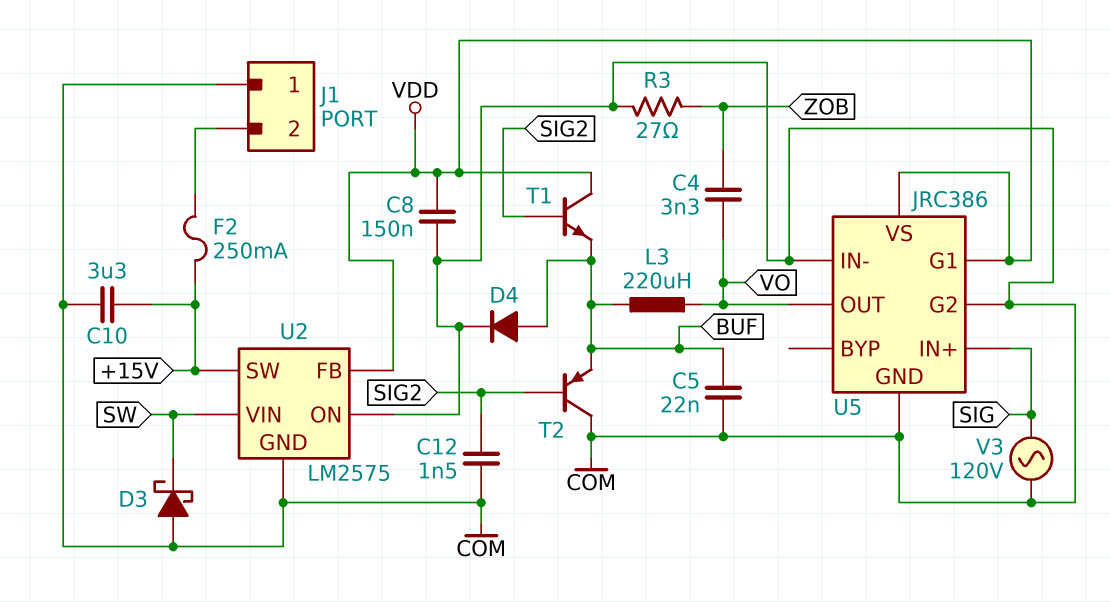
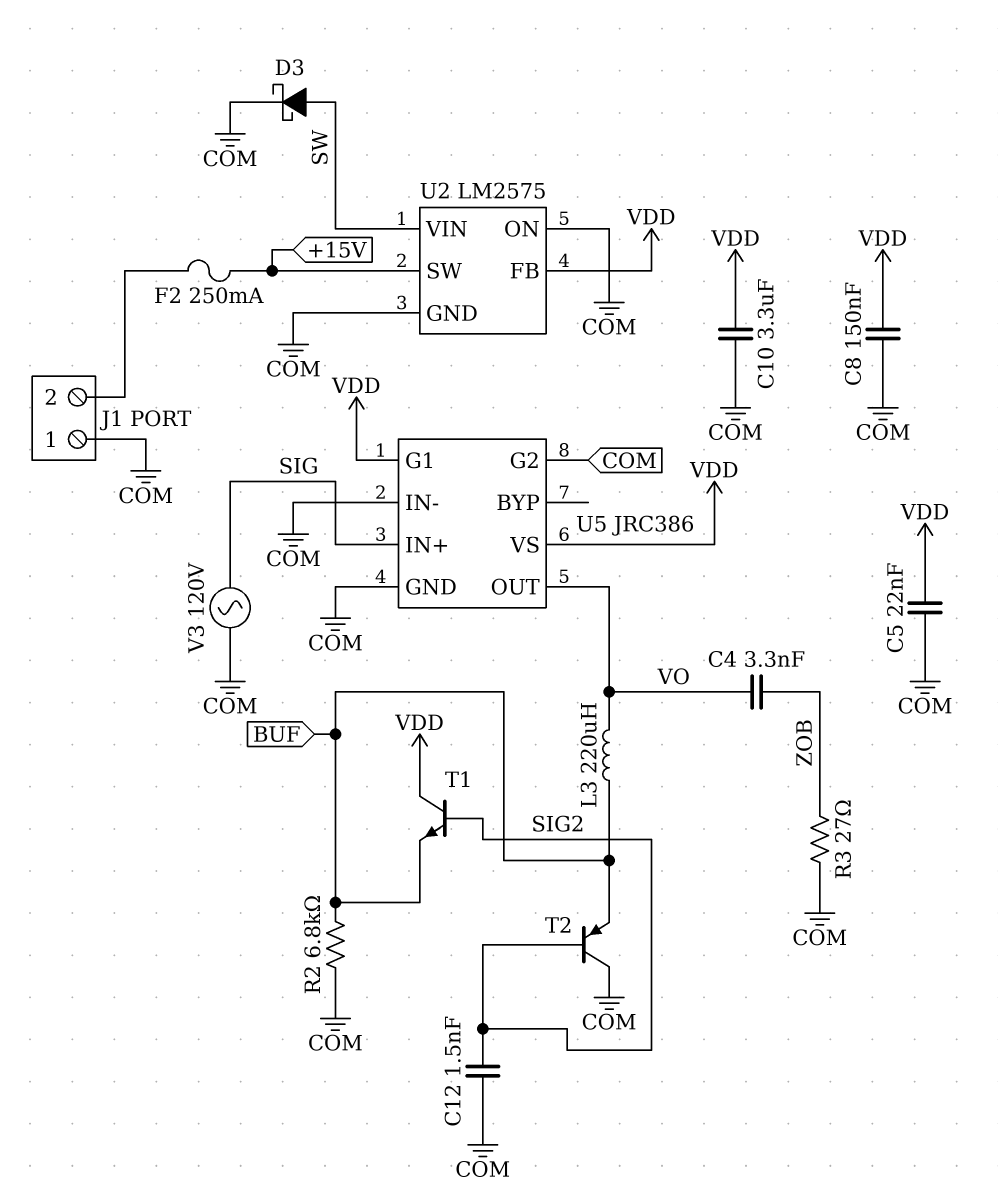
C5: 22nF (BUF, COM) -> 22nF (COM, VDD)
C10: 3.3uF (+15V, COM) -> 3.3uF (COM, VDD)
D3: schottky (A COM, K SW) -> schottky (A SW, K COM)
D4: diode (A BUF, K COM) -> none
R2: none -> 6.8k (BUF, COM)

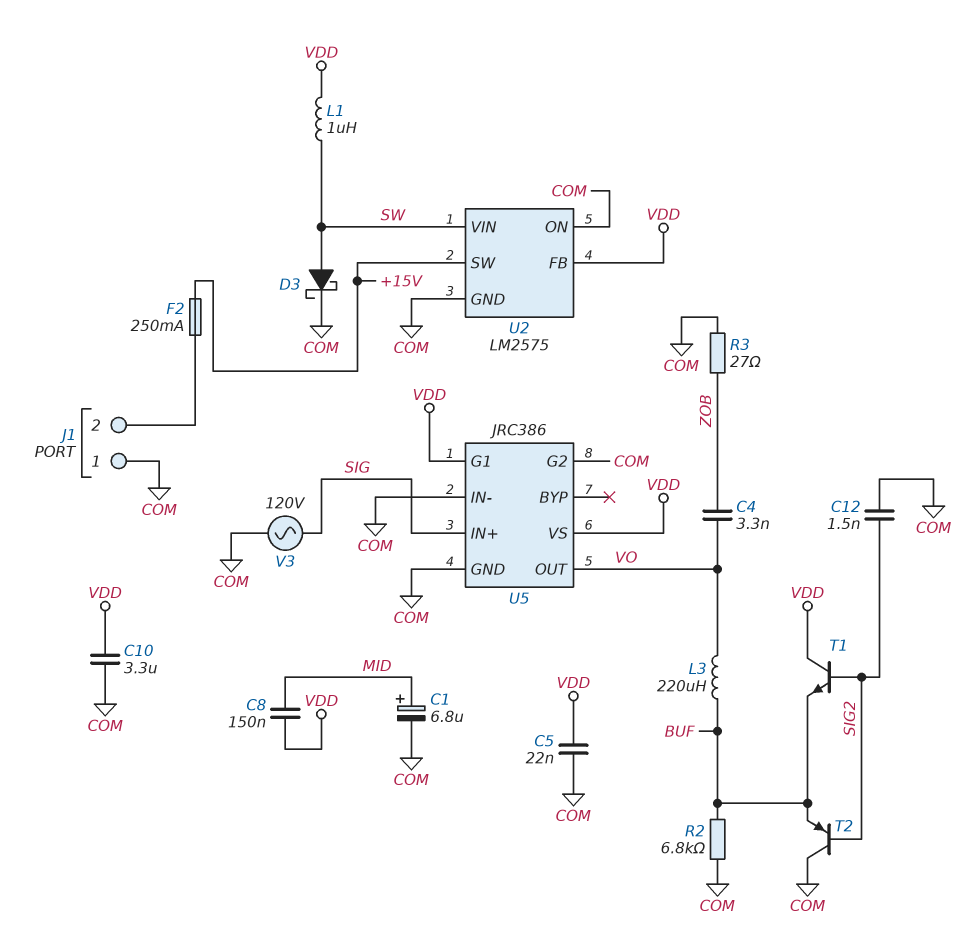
C1: none -> 6.8uF (plus MID, minus COM)
C8: 150nF (COM, VDD) -> 150nF (MID, VDD)
L1: none -> 1uH (SW, VDD)

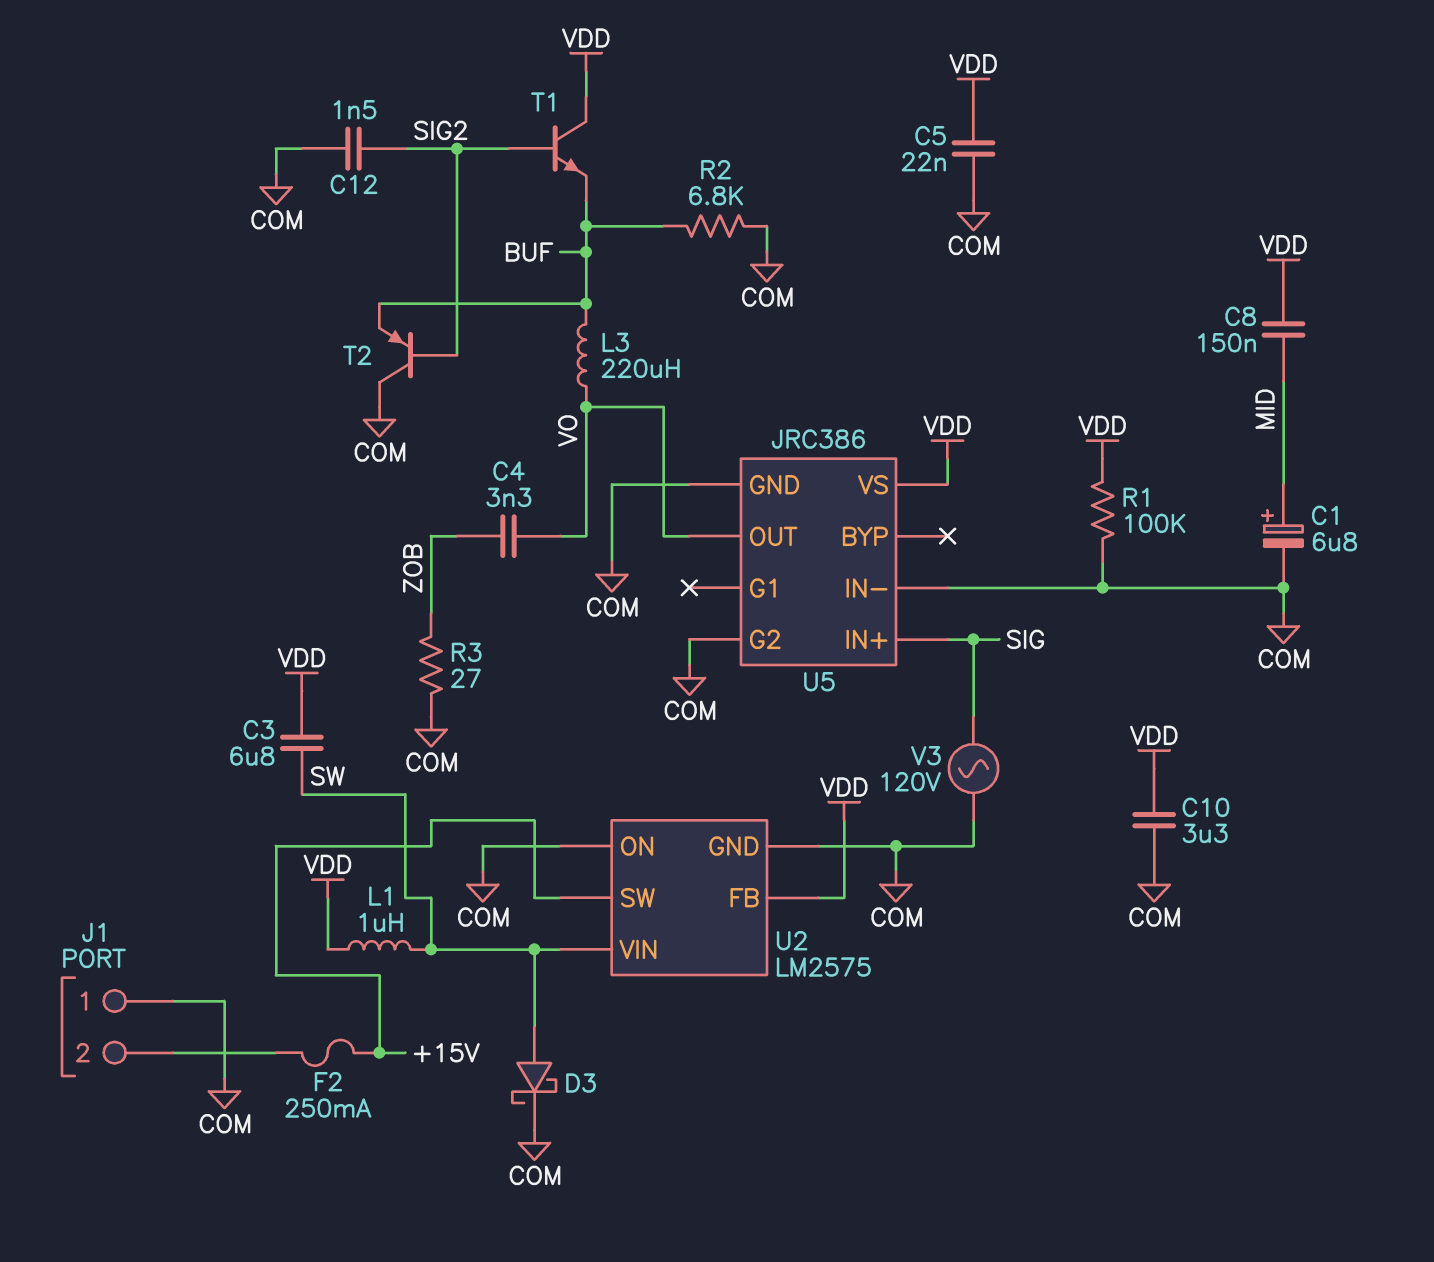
C3: none -> 6.8uF (SW, VDD)
R1: none -> 100k (COM, VDD)
U5 pin G1: VDD -> none

